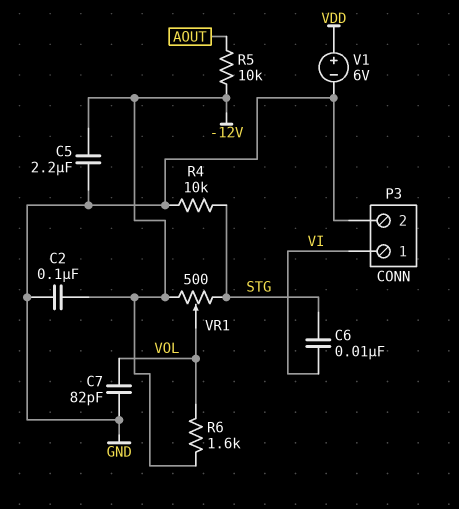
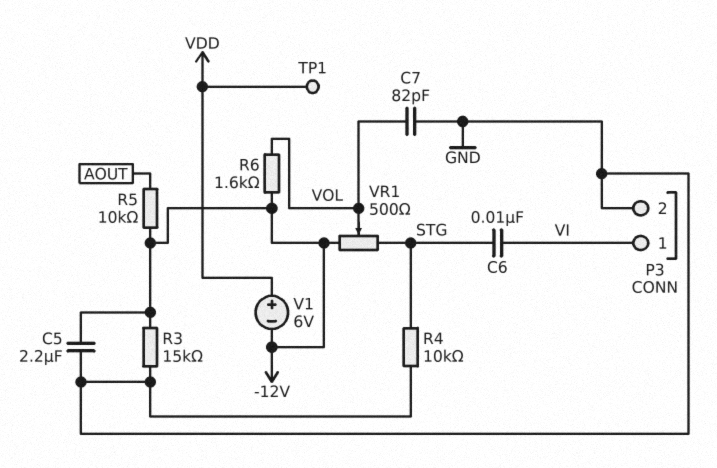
C2: 100nF (-12V, GND) -> none
R3: none -> 15k (-12V, GND)
TP1: none -> test point (VDD)
V1: 6V (plus VDD, minus GND) -> 6V (plus VDD, minus -12V)

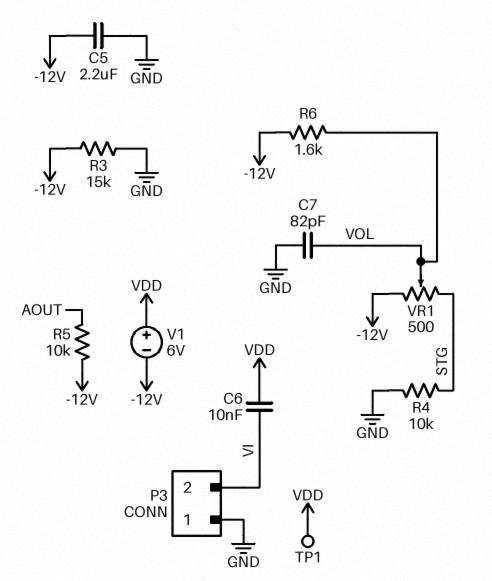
C6: 10nF (STG, VI) -> 10nF (VDD, VI)
P3 pin 1: VI -> GND
P3 pin 2: GND -> VI

